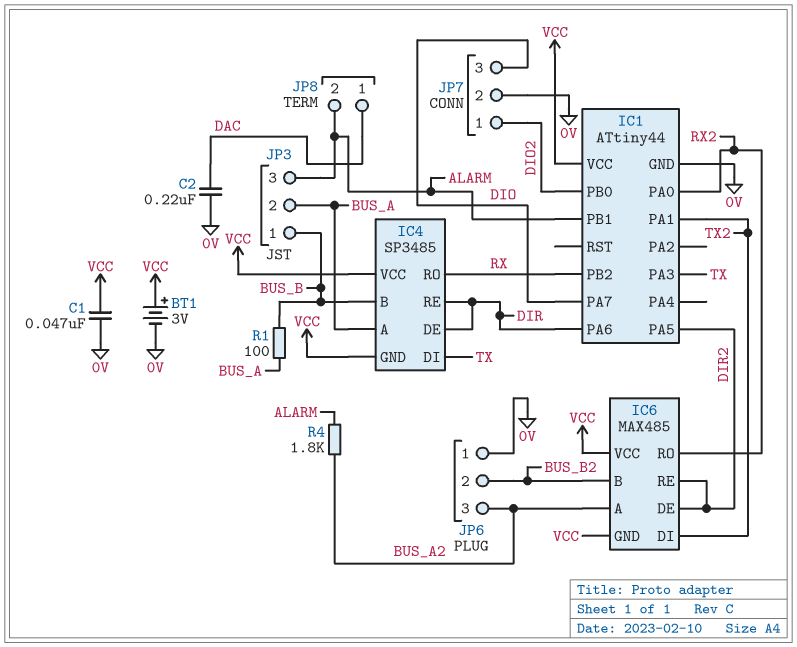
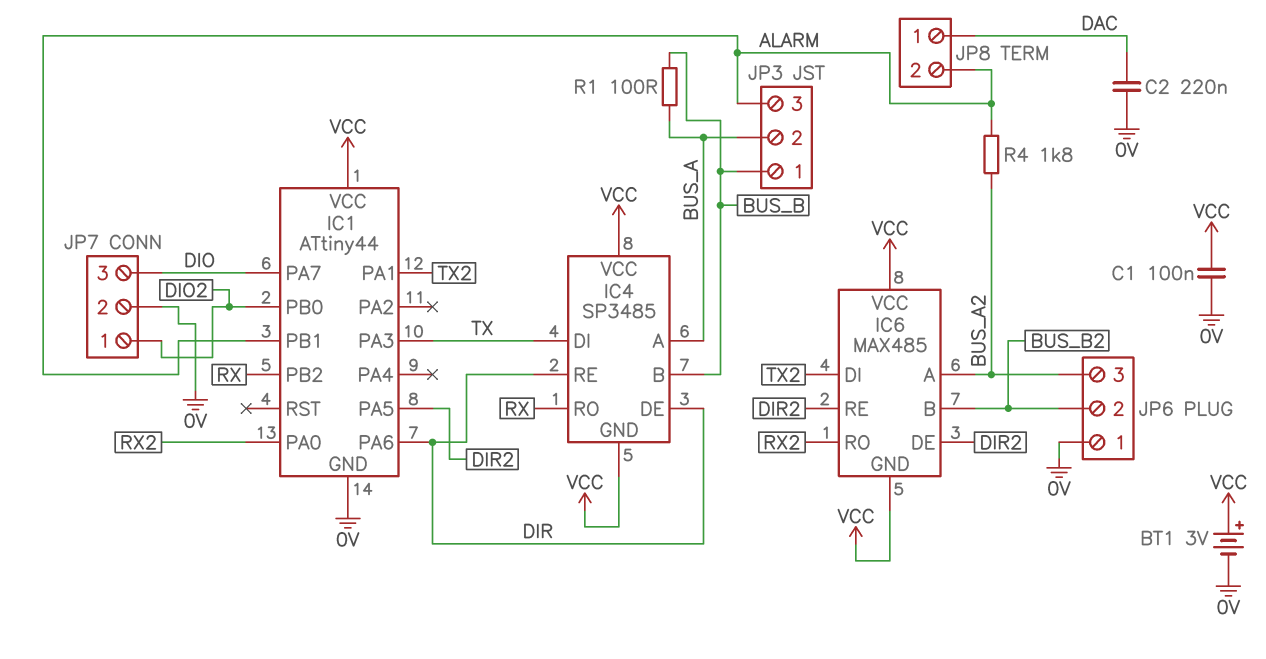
C1: 47nF (0V, VCC) -> 100nF (0V, VCC)

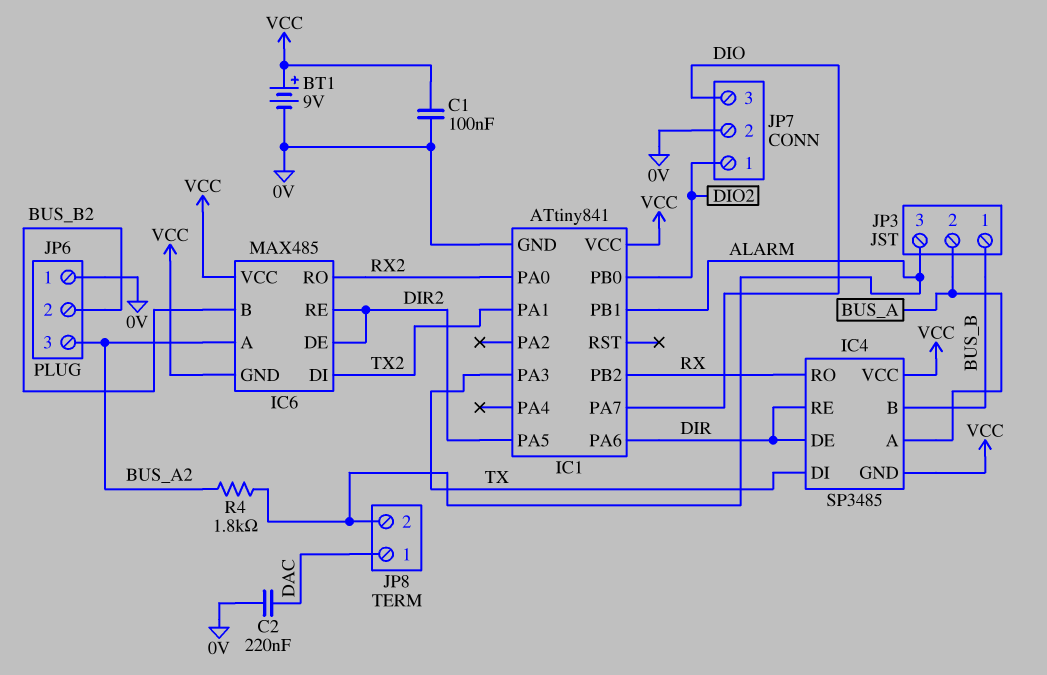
BT1: 3V (plus VCC, minus 0V) -> 9V (plus VCC, minus 0V)
IC1: ATtiny44 -> ATtiny841
R1: 100 (BUS_A, BUS_B) -> none

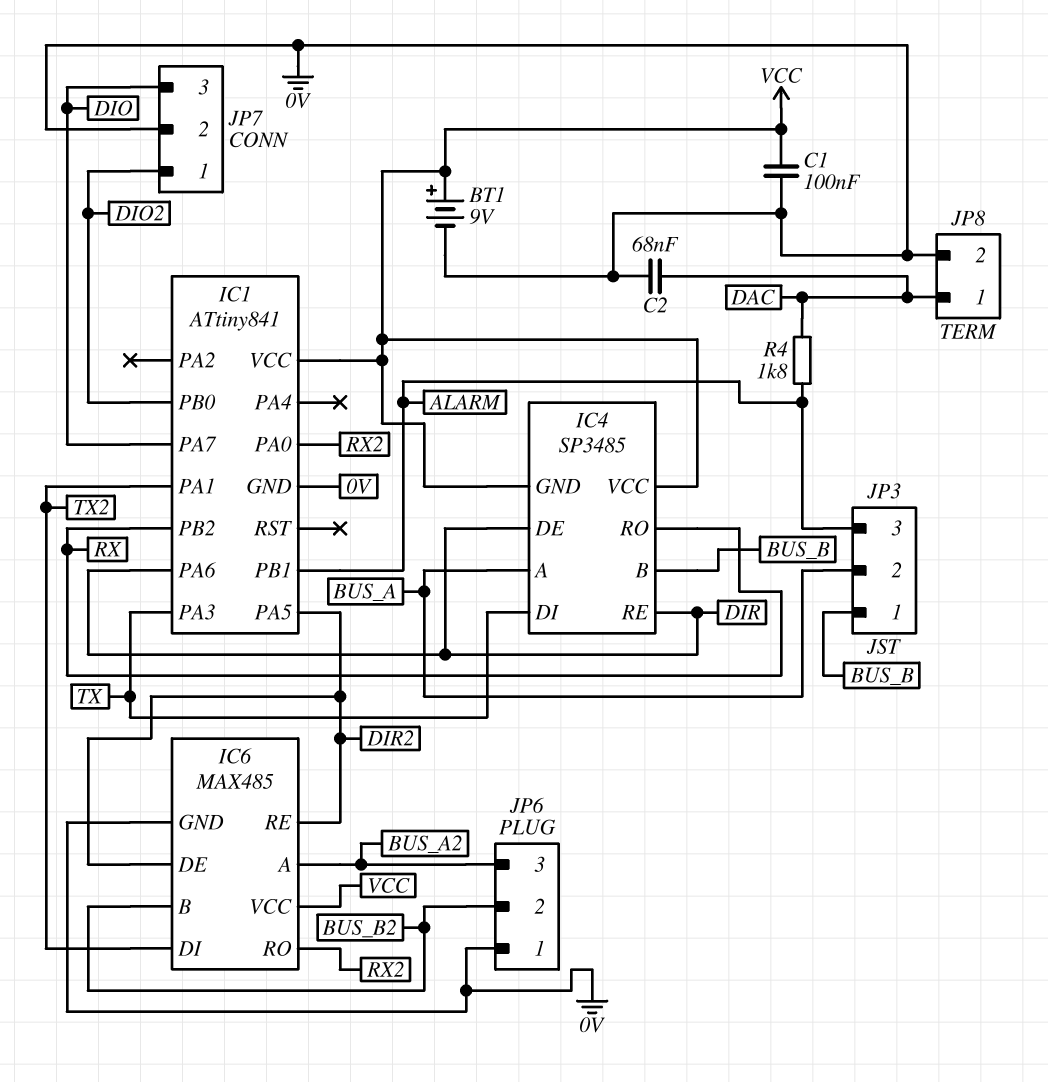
C2: 220nF (0V, DAC) -> 68nF (0V, DAC)
IC6 pin GND: VCC -> 0V
JP8 pin 2: ALARM -> 0V
R4: 1.8k (ALARM, BUS_A2) -> 1.8k (ALARM, DAC)

